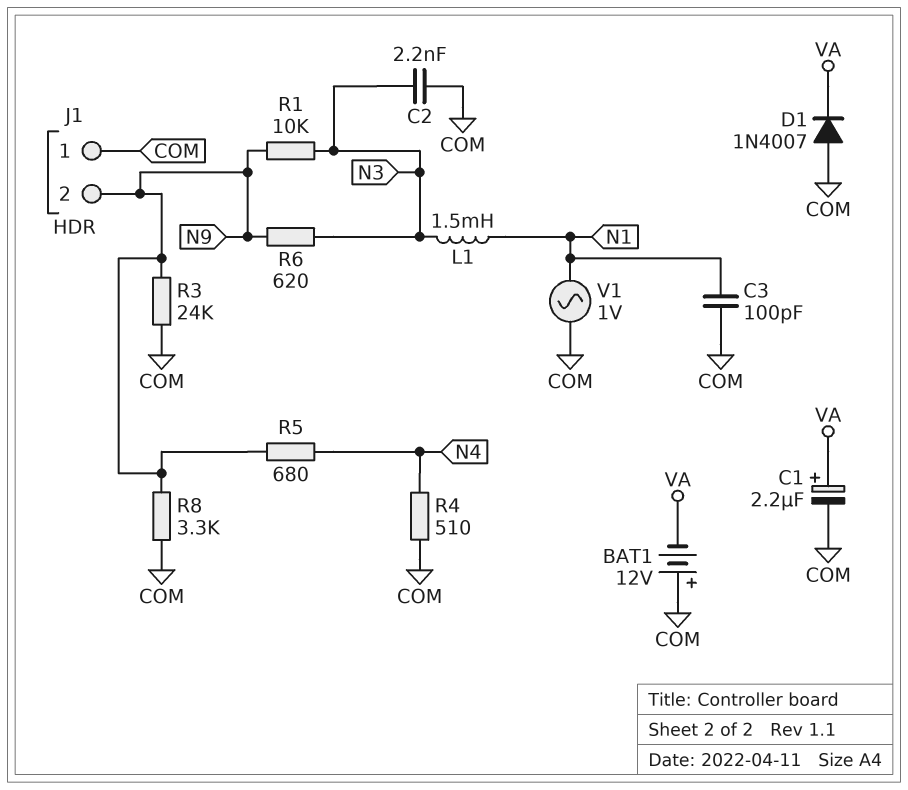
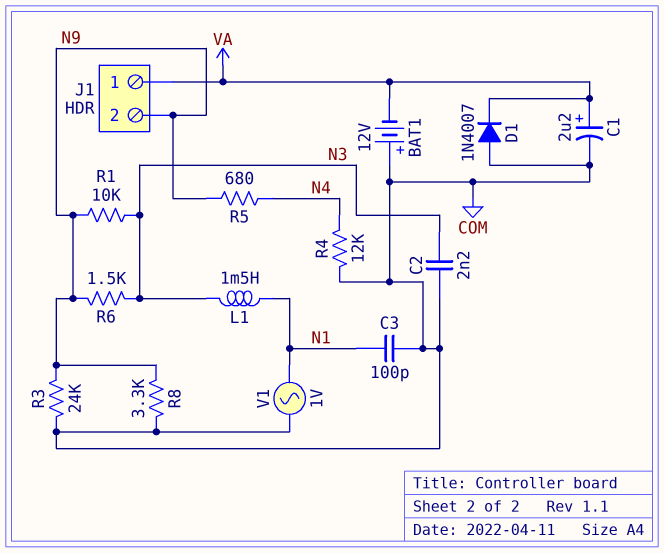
J1 pin 1: COM -> VA
R4: 510 (COM, N4) -> 12k (COM, N4)
R6: 620 (N3, N9) -> 1.5k (N3, N9)

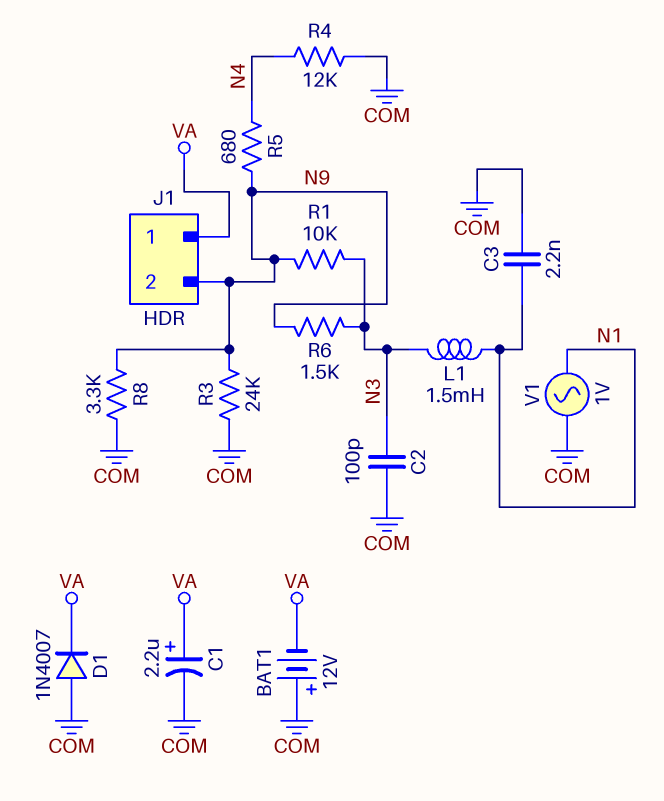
C2: 2.2nF (COM, N3) -> 100pF (COM, N3)
C3: 100pF (COM, N1) -> 2.2nF (COM, N1)

